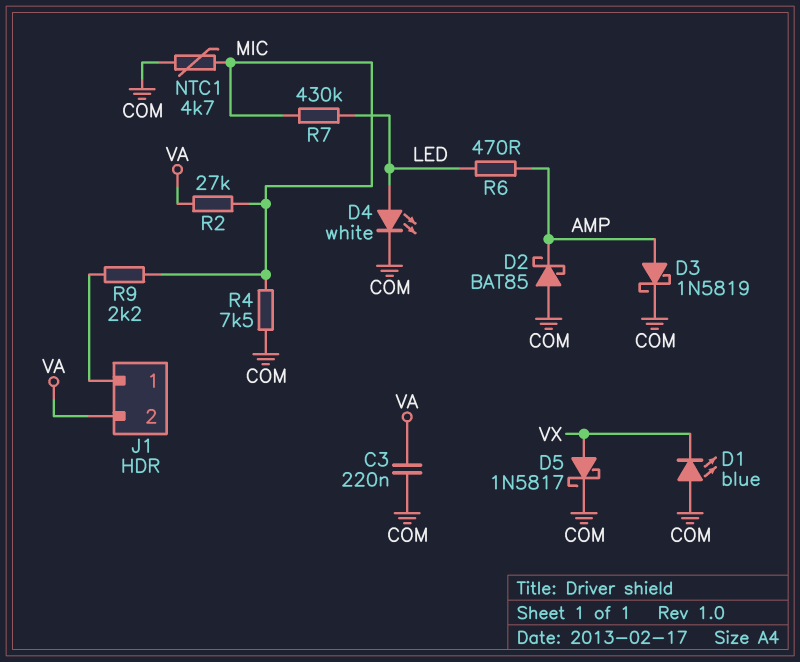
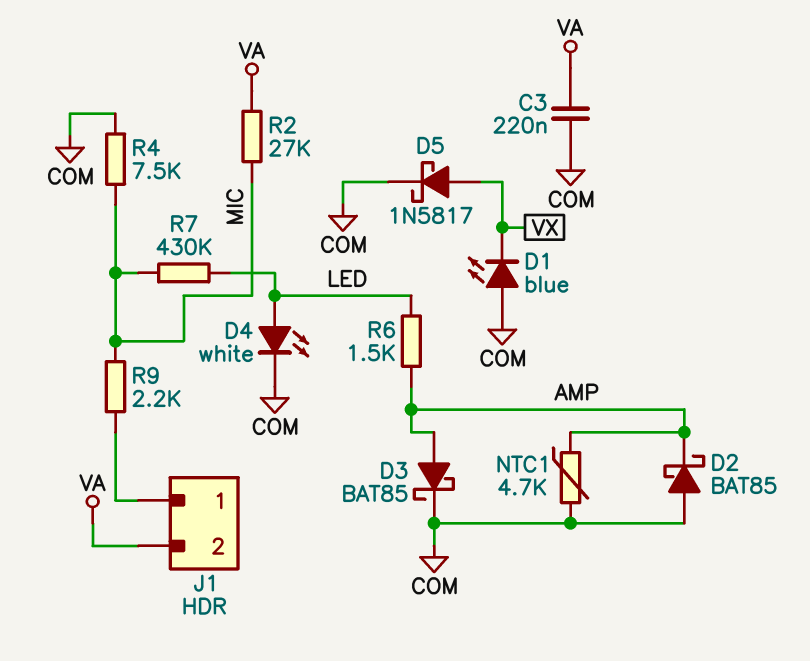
D3: schottky 1N5819 (A AMP, K COM) -> schottky BAT85 (A AMP, K COM)
NTC1: 4.7k (COM, MIC) -> 4.7k (AMP, COM)
R6: 470 (AMP, LED) -> 1.5k (AMP, LED)

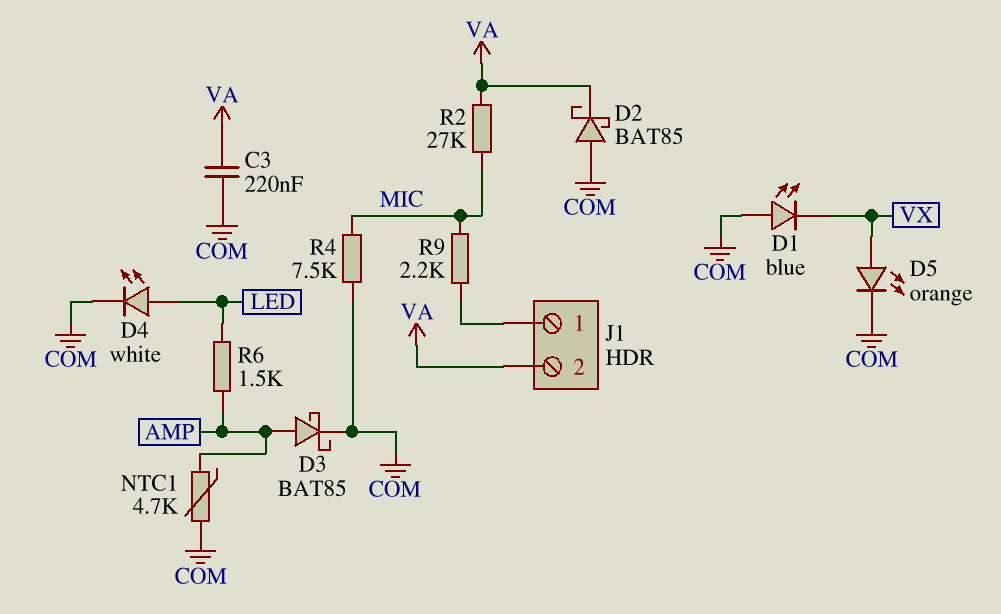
D2: schottky BAT85 (A COM, K AMP) -> schottky BAT85 (A COM, K VA)
D5: schottky 1N5817 (A VX, K COM) -> LED orange (A VX, K COM)
R7: 430k (LED, MIC) -> none

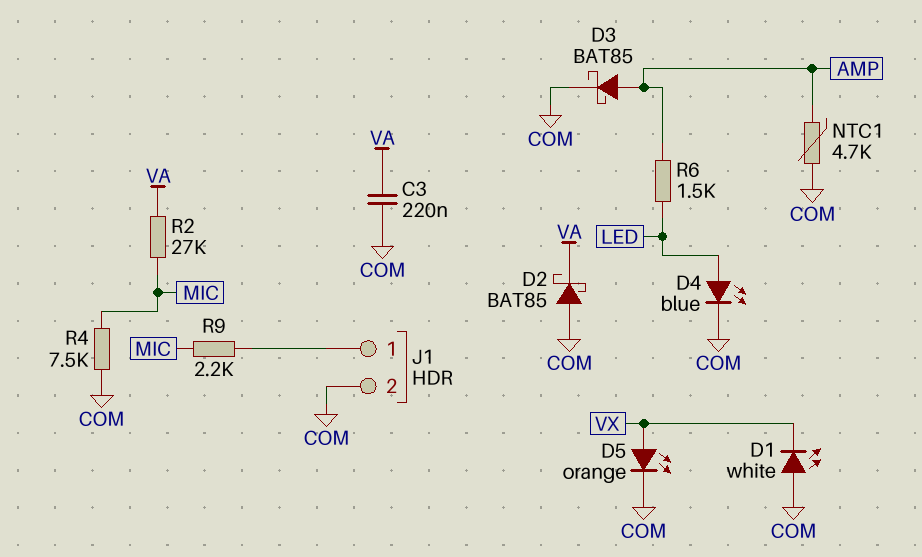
D1: LED blue (A COM, K VX) -> LED white (A COM, K VX)
D4: LED white (A LED, K COM) -> LED blue (A LED, K COM)
J1 pin 2: VA -> COM

